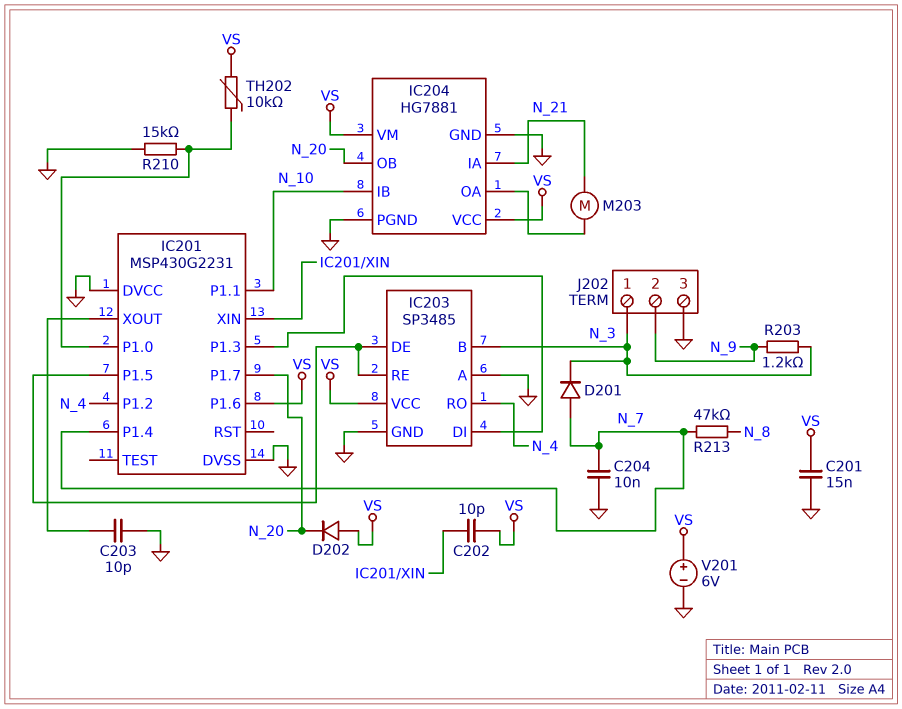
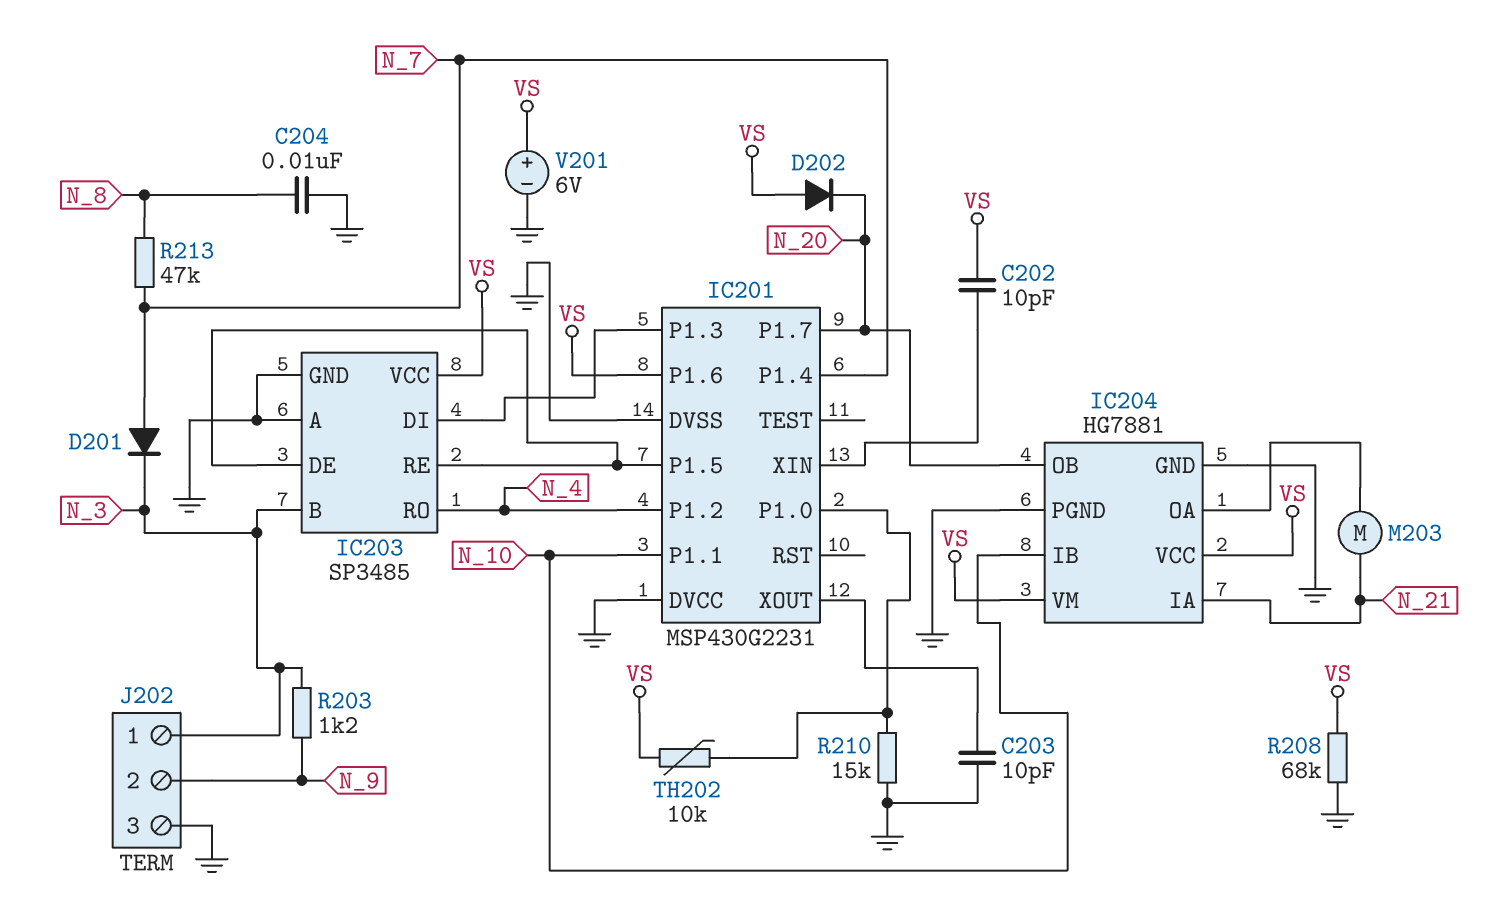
C201: 15nF (GND, VS) -> none
C204: 10nF (GND, N_7) -> 10nF (GND, N_8)
R208: none -> 68k (GND, VS)

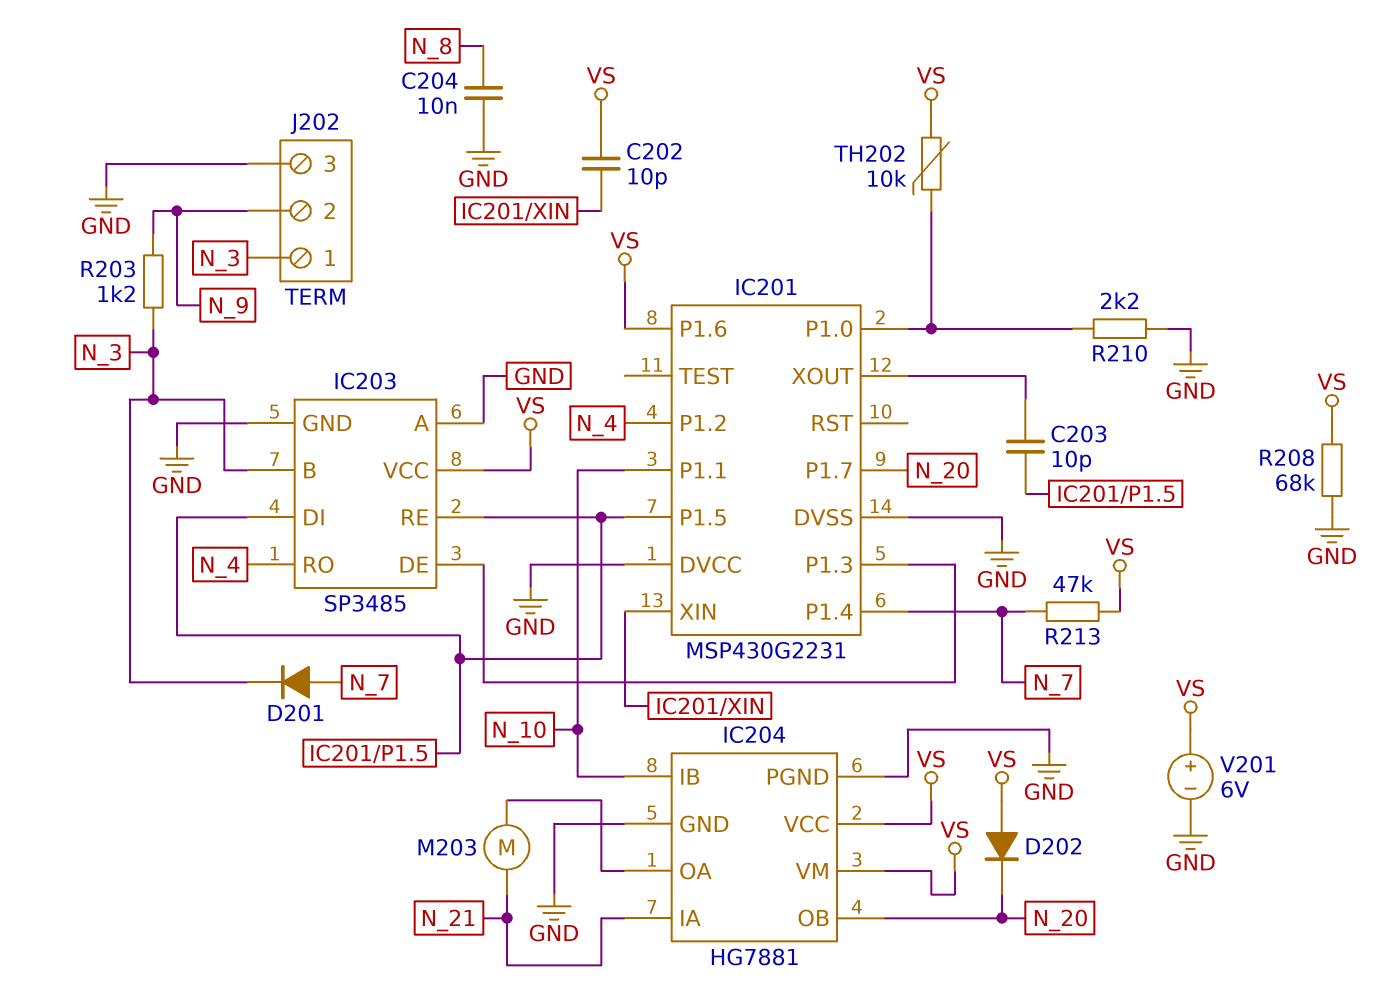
C203: 10pF (GND, IC201/XOUT) -> 10pF (IC201/P1.5, IC201/XOUT)
IC203 pin DE: IC201/P1.5 -> IC201/P1.3
IC203 pin DI: IC201/P1.3 -> IC201/P1.5
R210: 15k (GND, IC201/P1.0) -> 2.2k (GND, IC201/P1.0)
R213: 47k (N_7, N_8) -> 47k (N_7, VS)

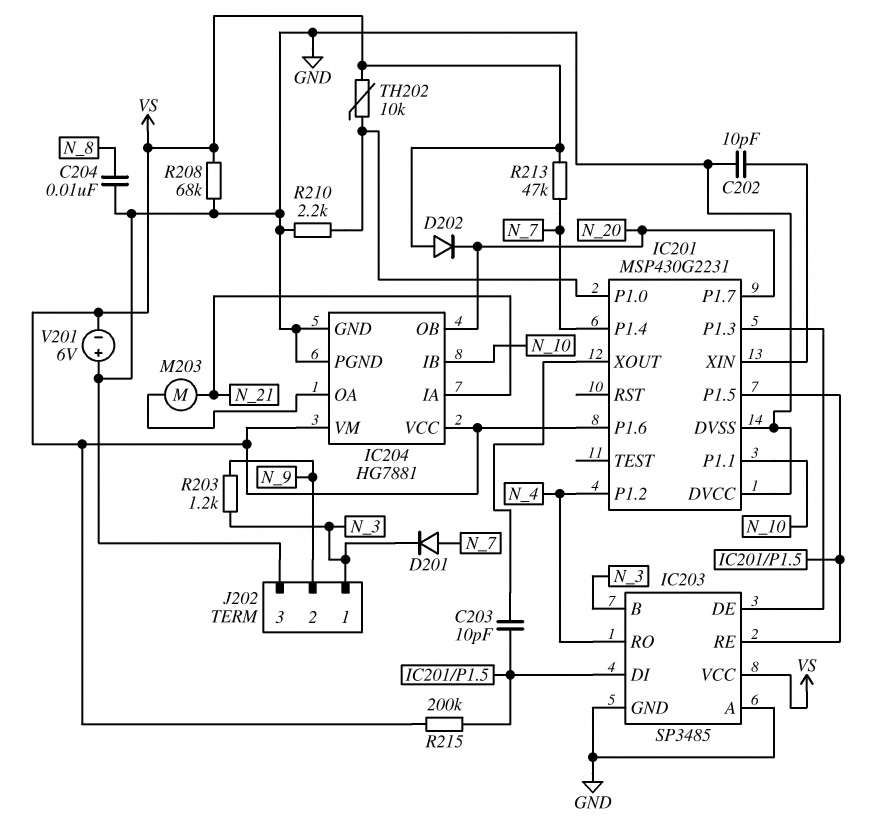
C202: 10pF (IC201/XIN, VS) -> 10pF (GND, IC201/XIN)
R215: none -> 200k (IC201/P1.5, VS)
V201: 6V (plus VS, minus GND) -> 6V (plus GND, minus VS)

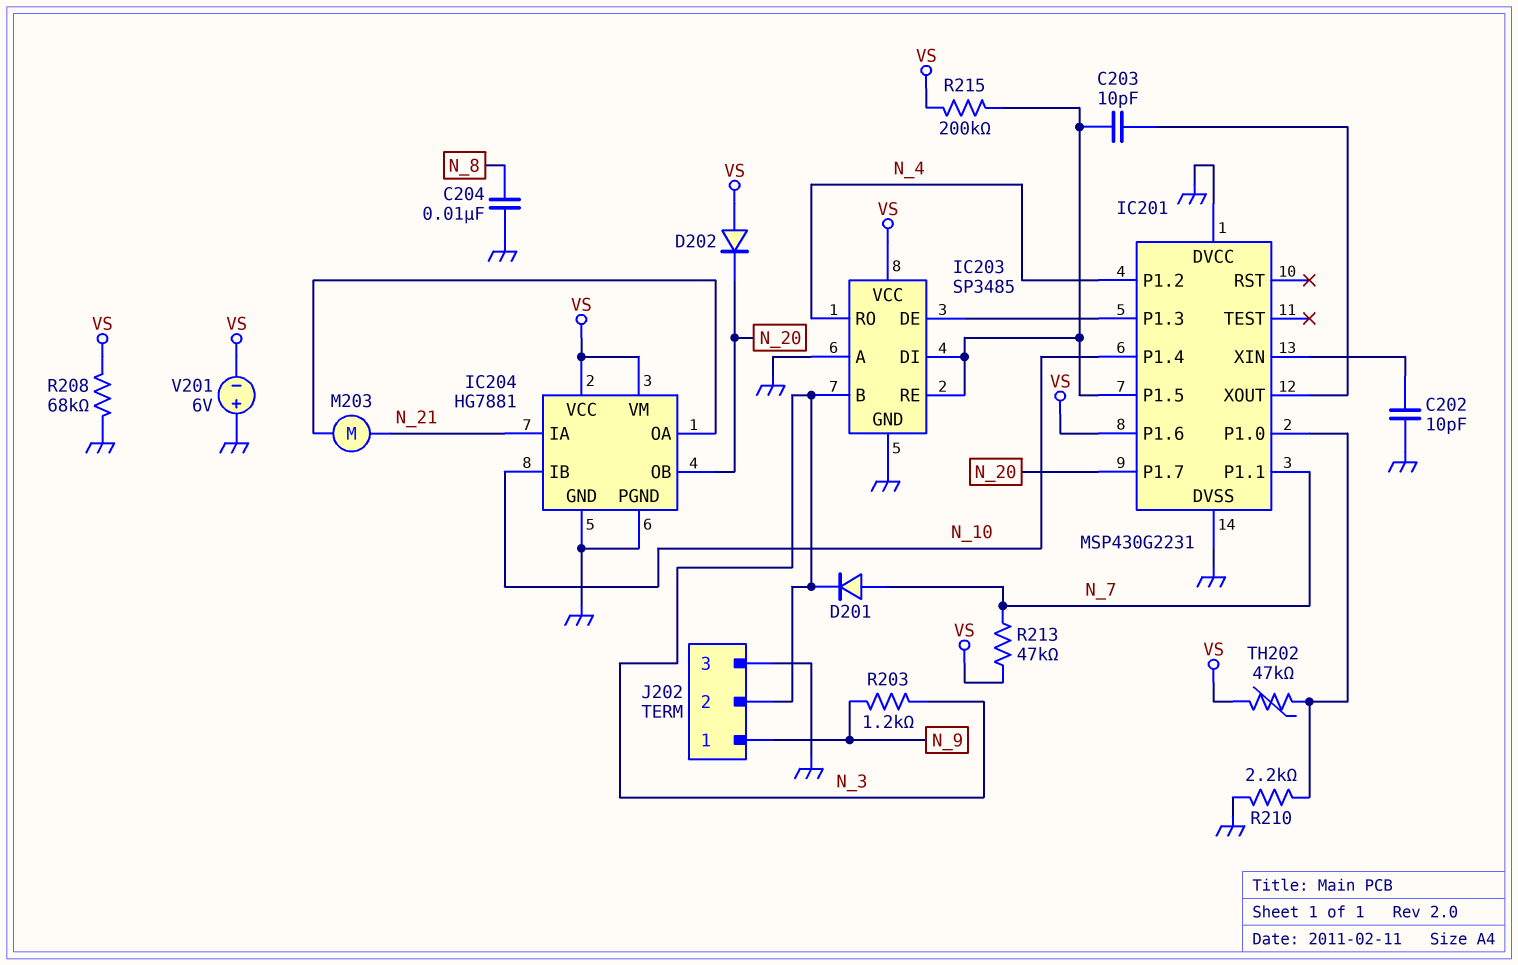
IC201 pin P1.1: N_10 -> N_7
IC201 pin P1.4: N_7 -> N_10
J202 pin 1: N_3 -> N_9
J202 pin 2: N_9 -> N_3
TH202: 10k (IC201/P1.0, VS) -> 47k (IC201/P1.0, VS)

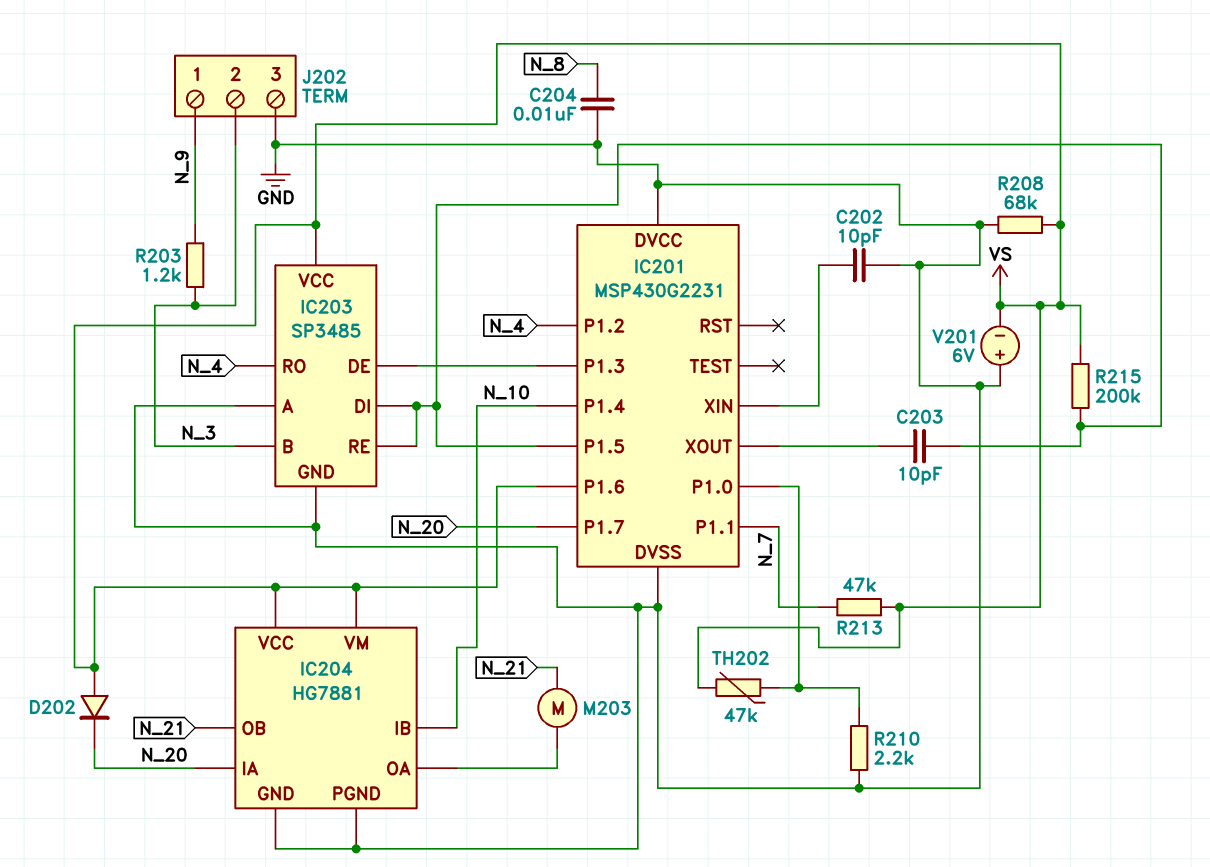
D201: diode (A N_7, K N_3) -> none
IC204 pin IA: N_21 -> N_20
IC204 pin OB: N_20 -> N_21

